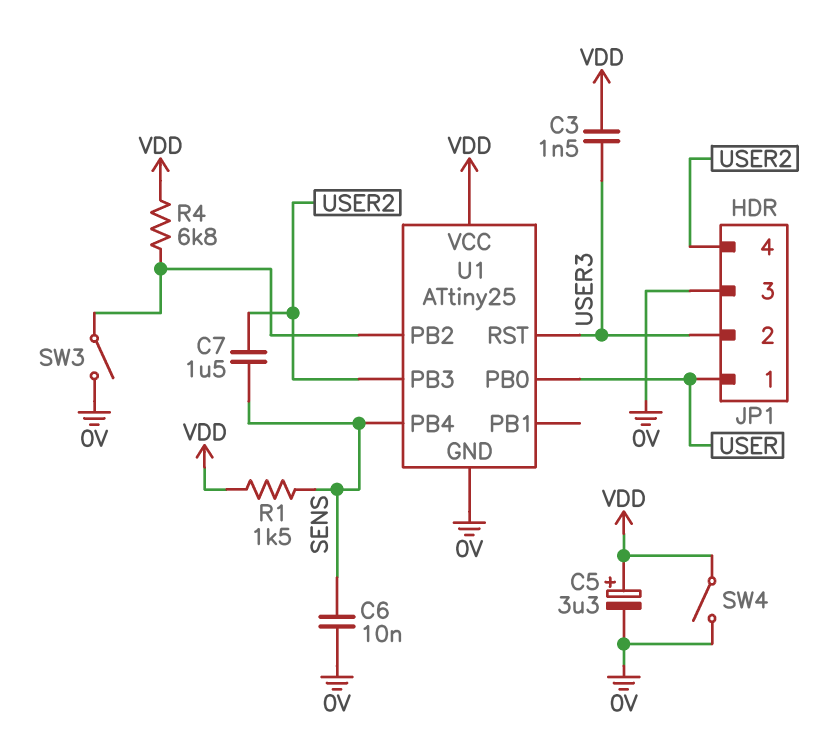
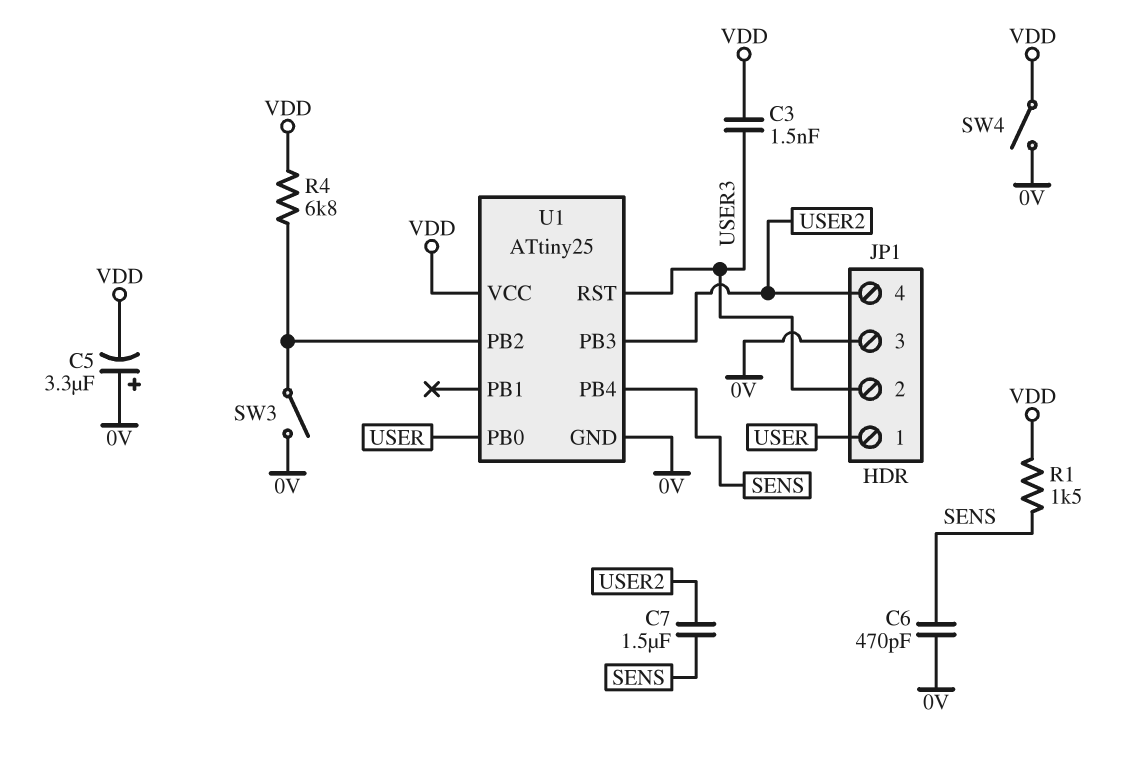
C5: 3.3uF (plus VDD, minus 0V) -> 3.3uF (plus 0V, minus VDD)
C6: 10nF (0V, SENS) -> 470pF (0V, SENS)

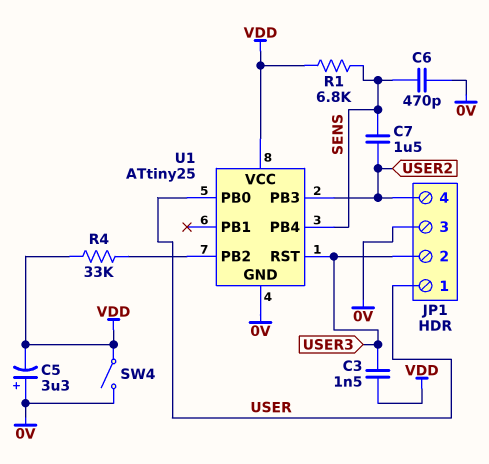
R1: 1.5k (SENS, VDD) -> 6.8k (SENS, VDD)
R4: 6.8k (U1/PB2, VDD) -> 33k (U1/PB2, VDD)
SW3: switch (0V, U1/PB2) -> none

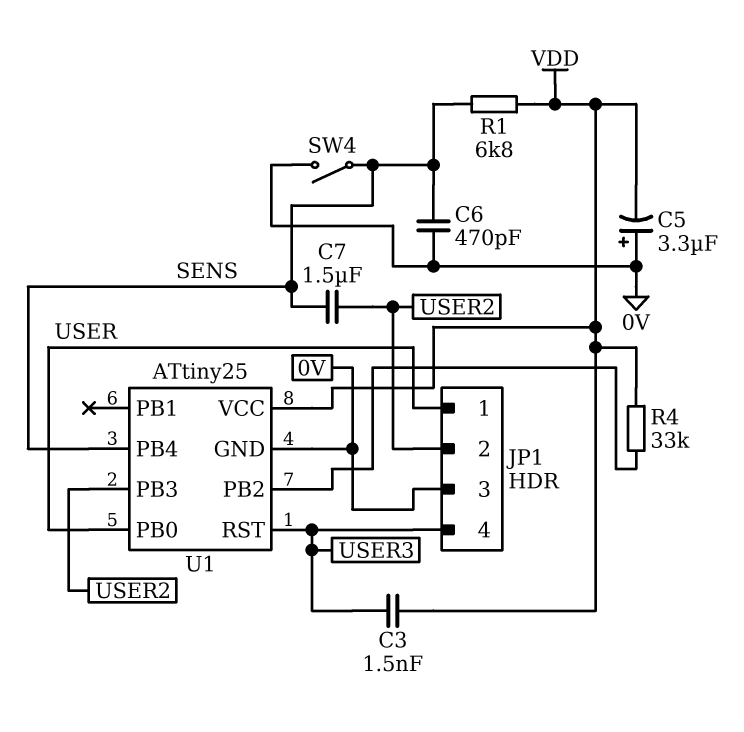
JP1 pin 2: USER3 -> USER2
JP1 pin 4: USER2 -> USER3
SW4: switch (0V, VDD) -> switch (0V, SENS)

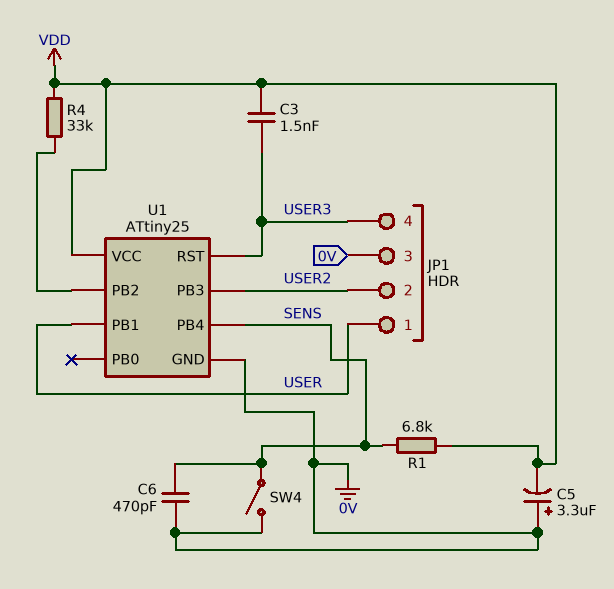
C7: 1.5uF (SENS, USER2) -> none
U1 pin PB0: USER -> none
U1 pin PB1: none -> USER

